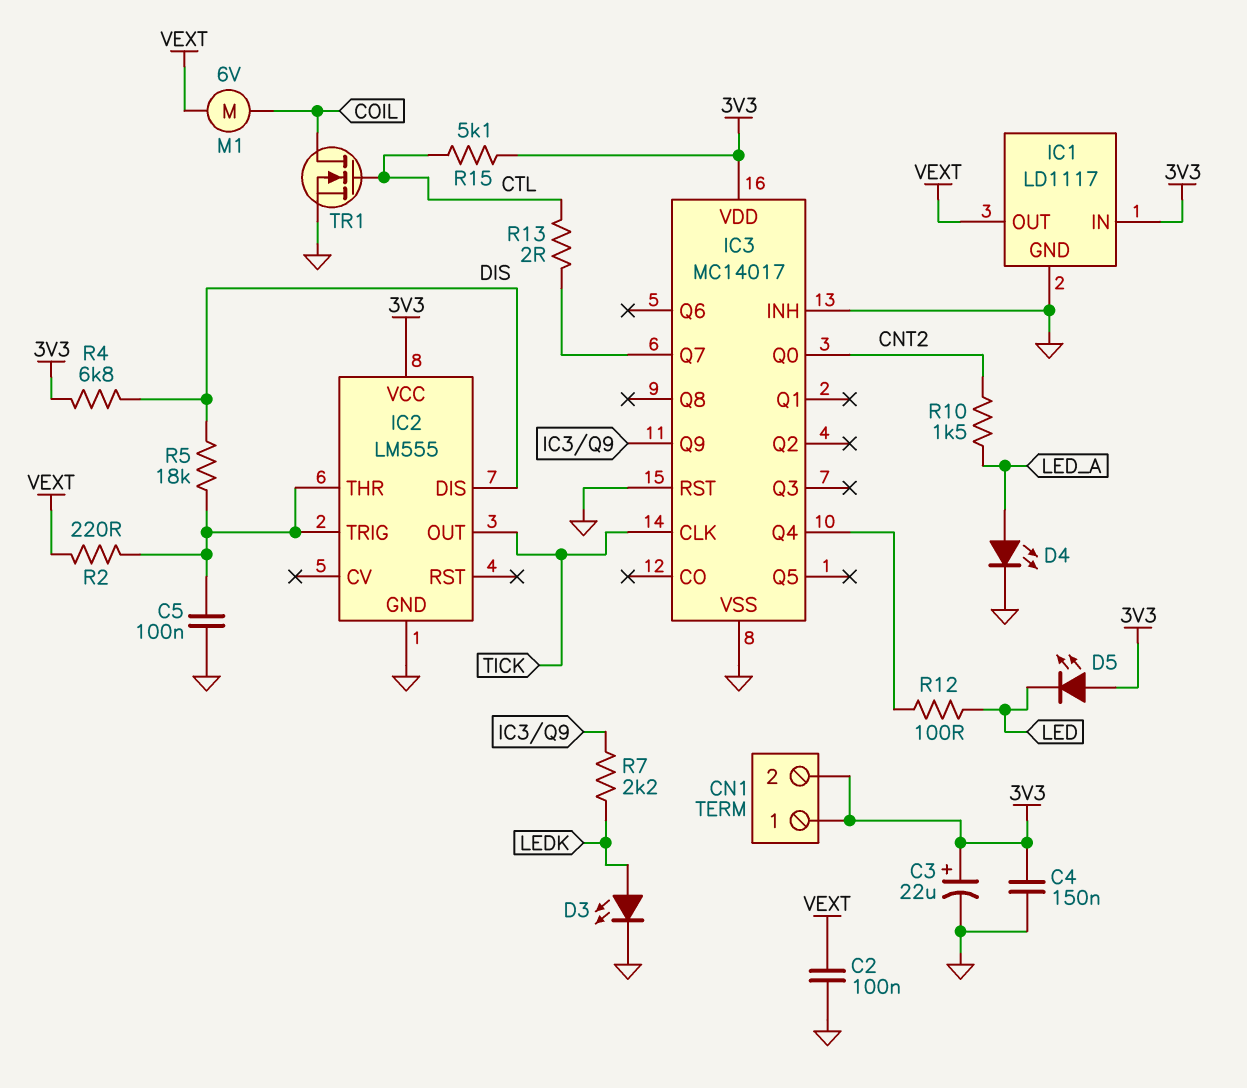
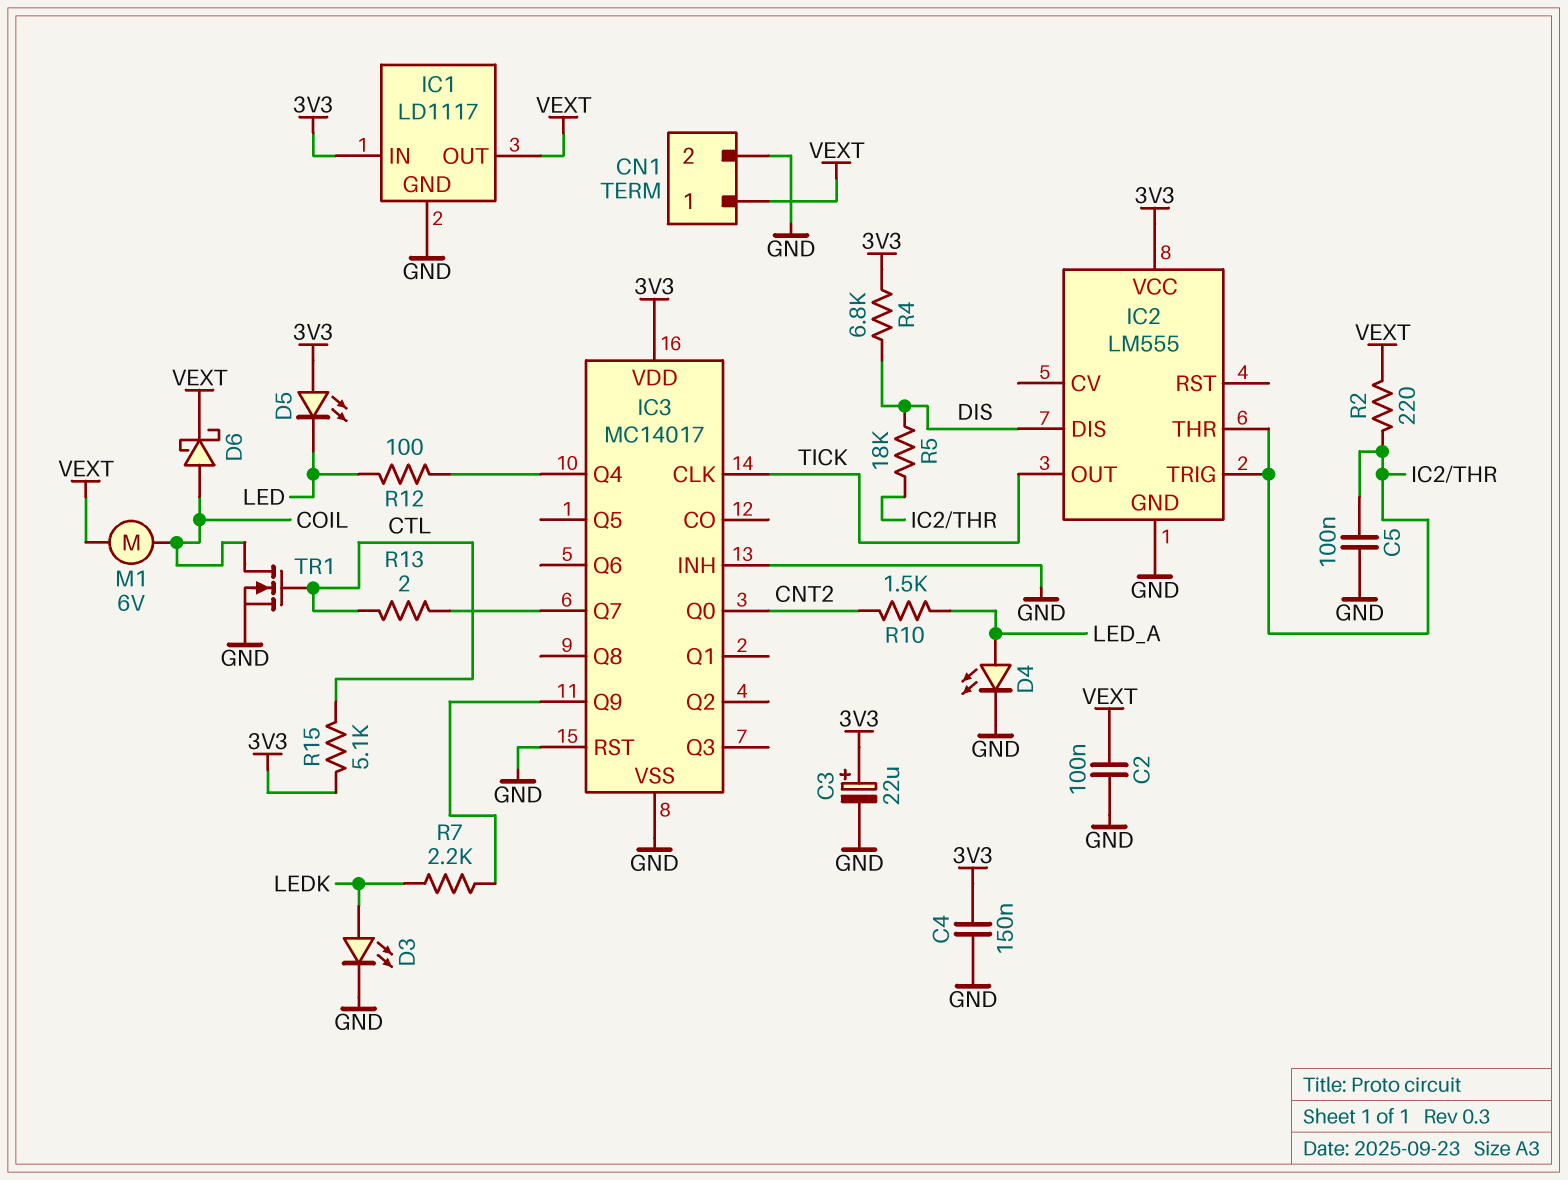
CN1 pin 1: 3V3 -> VEXT
CN1 pin 2: 3V3 -> GND
D6: none -> schottky (A COIL, K VEXT)

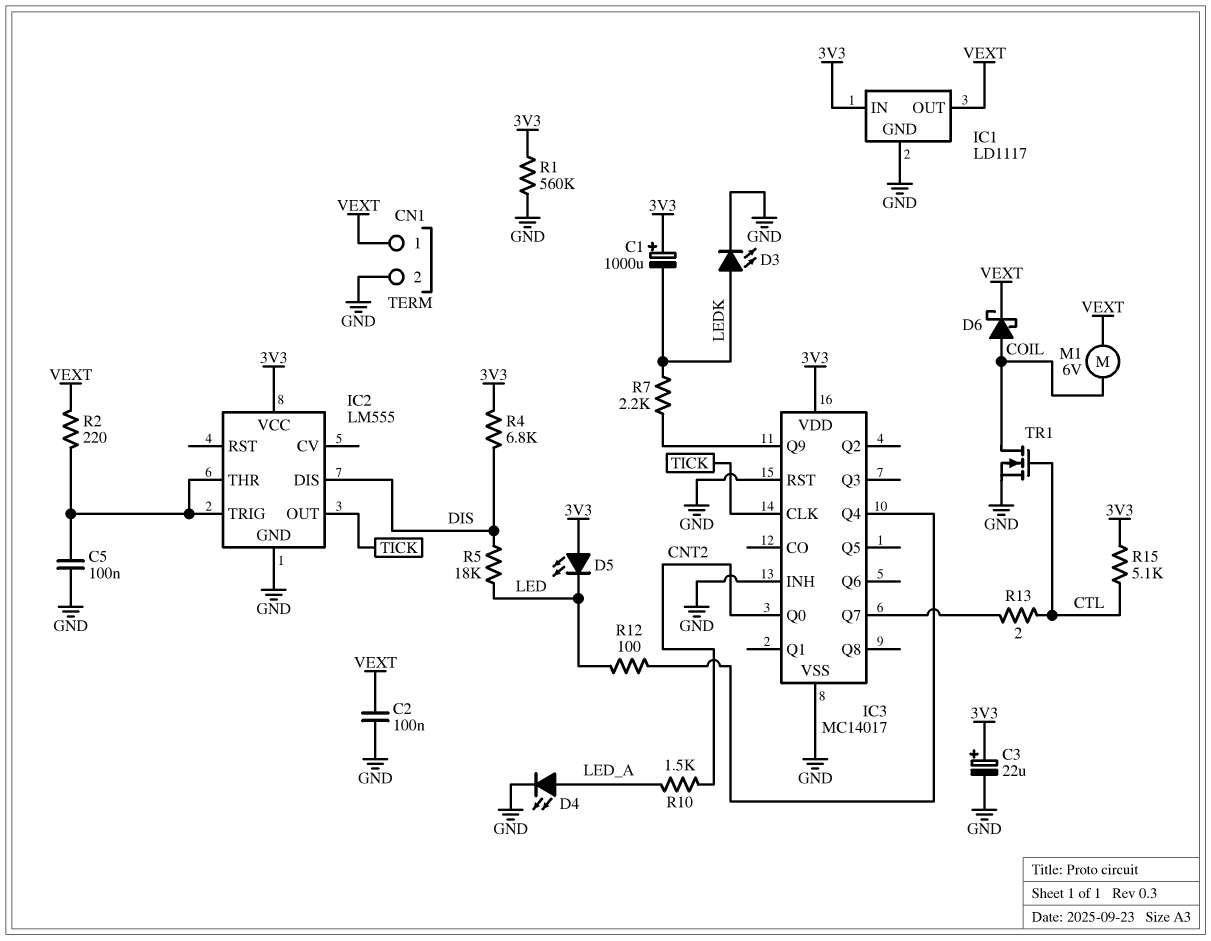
C1: none -> 1000uF (plus 3V3, minus LEDK)
C4: 150nF (3V3, GND) -> none
R1: none -> 560k (3V3, GND)
R5: 18k (DIS, IC2/THR) -> 18k (DIS, LED)

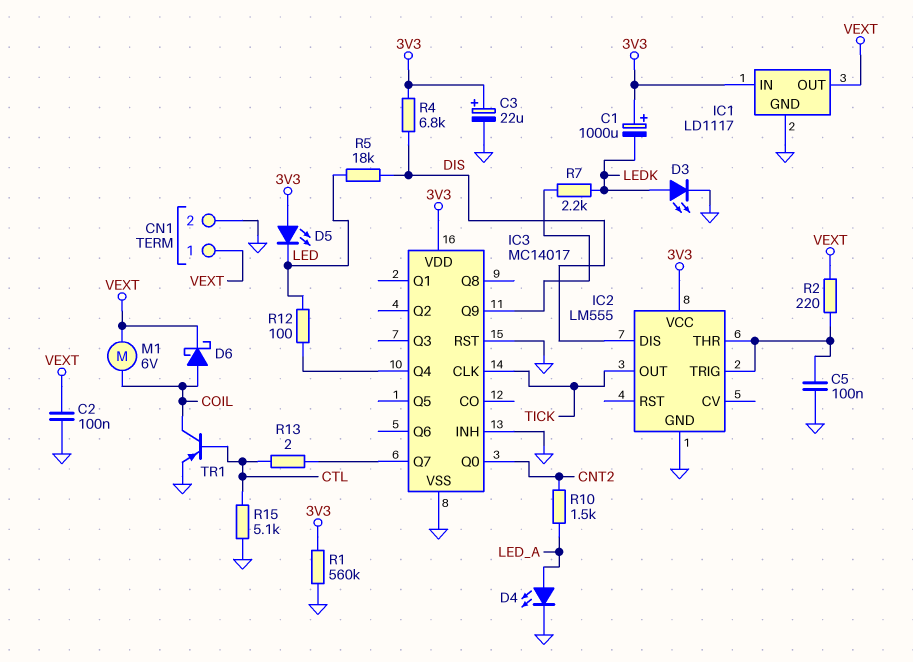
R15: 5.1k (3V3, CTL) -> 5.1k (CTL, GND)
TR1: NMOS (G CTL, D COIL, S GND) -> PNP (B CTL, C COIL, E GND)

